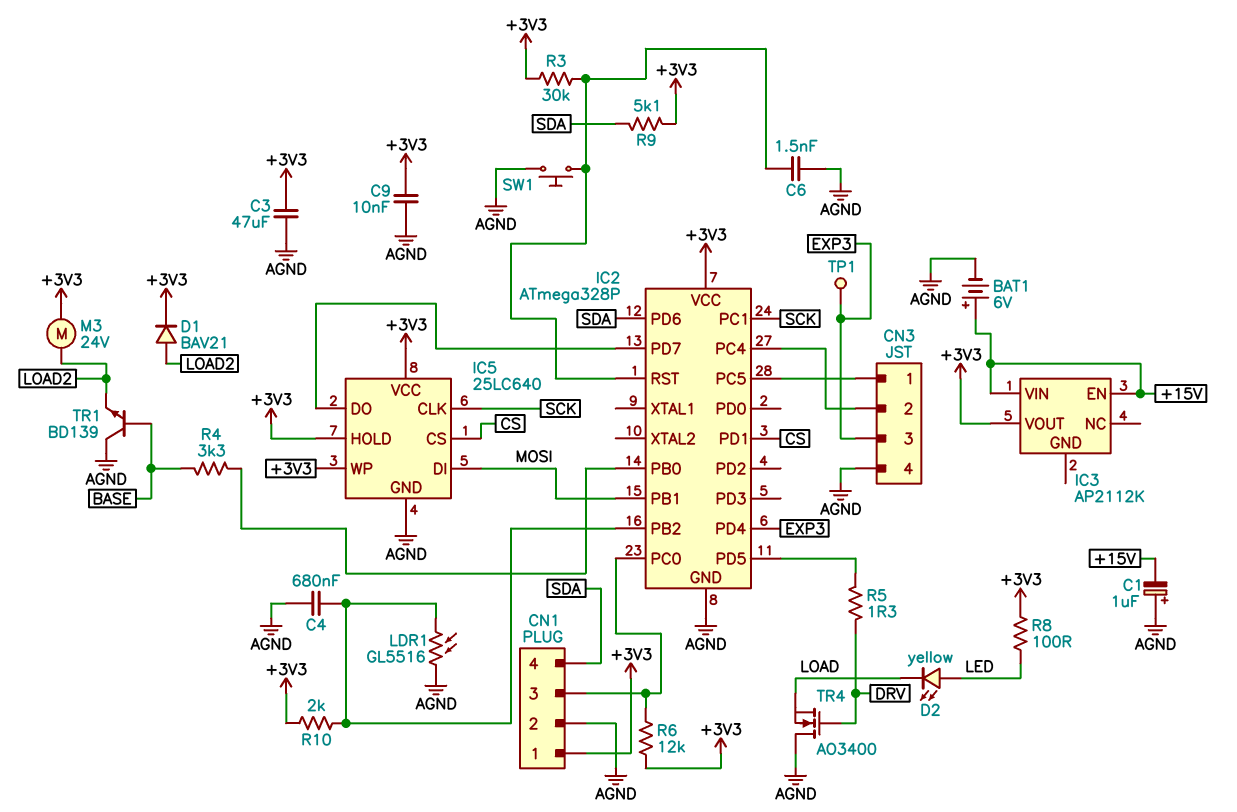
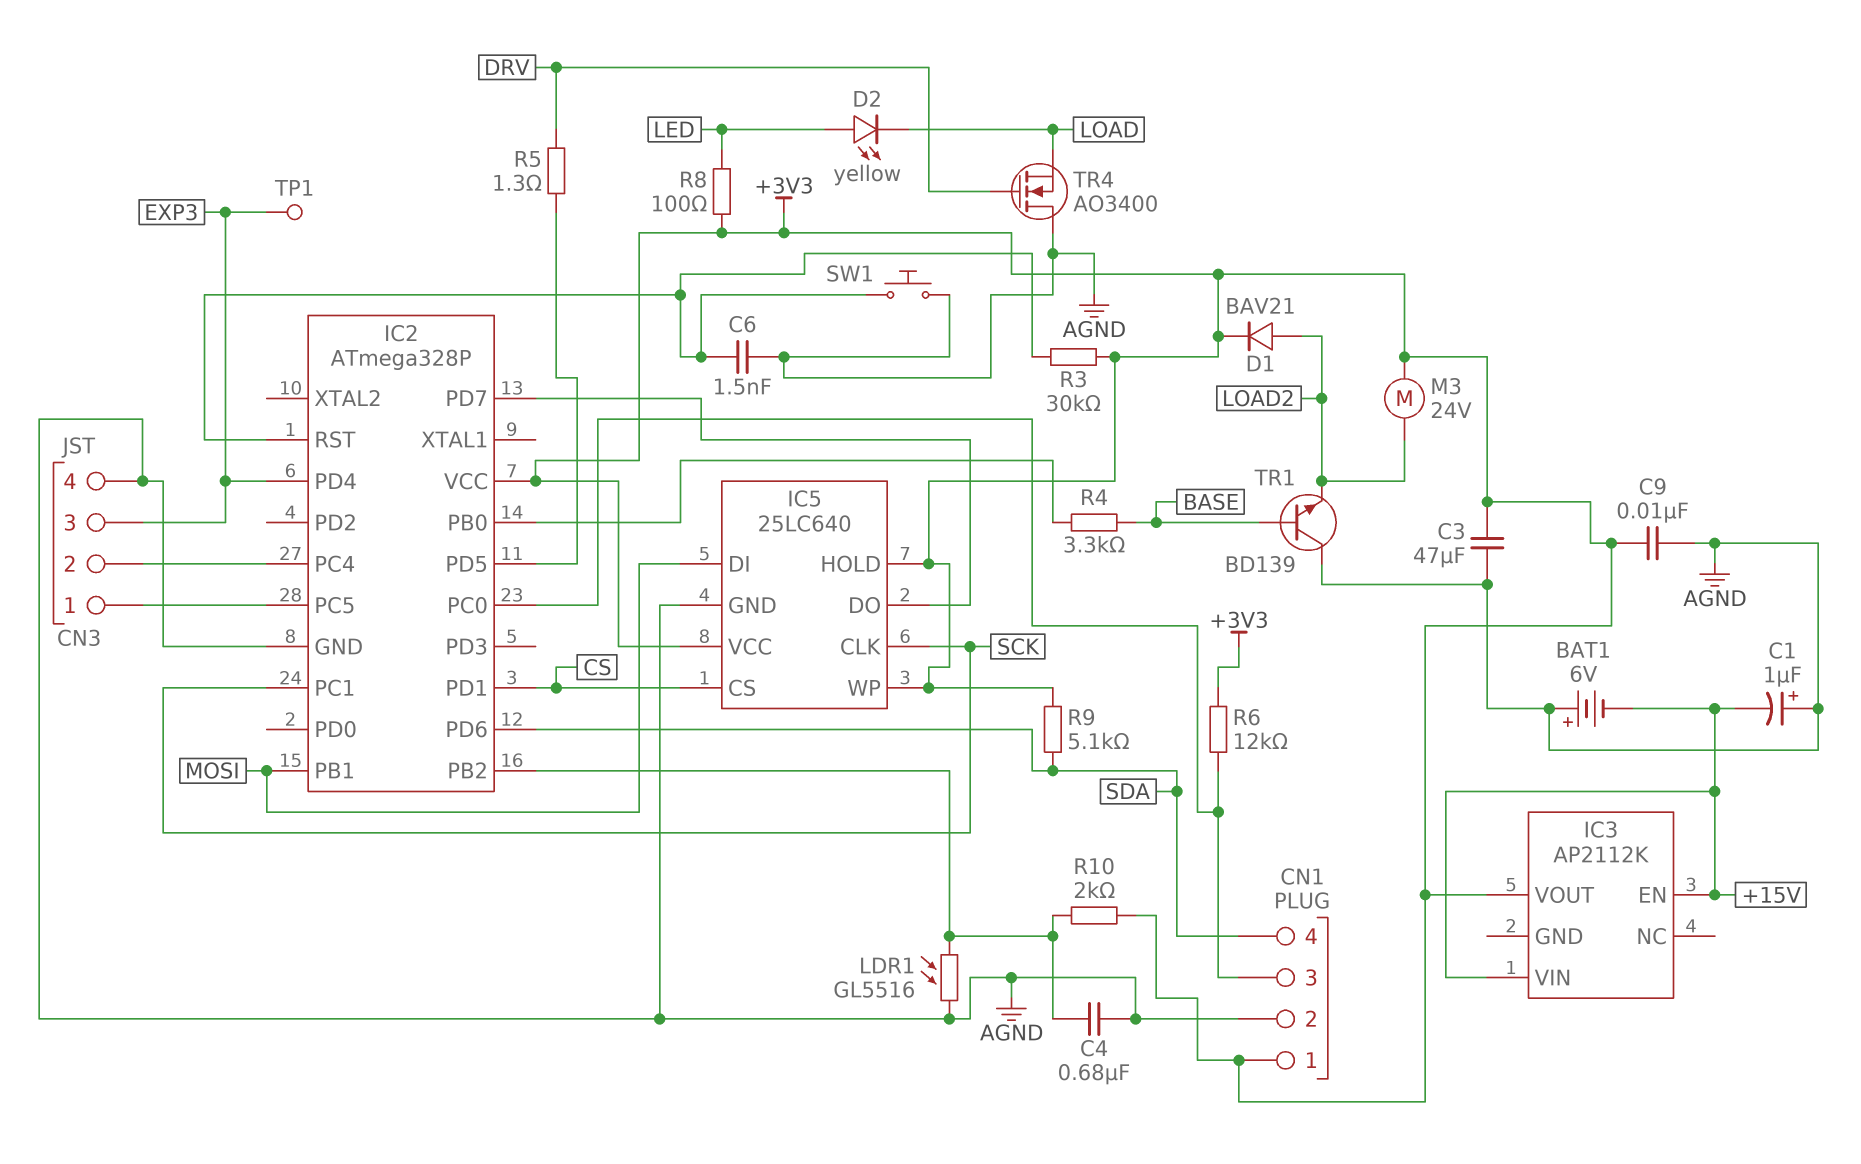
BAT1: 6V (plus +15V, minus AGND) -> 6V (plus AGND, minus +15V)

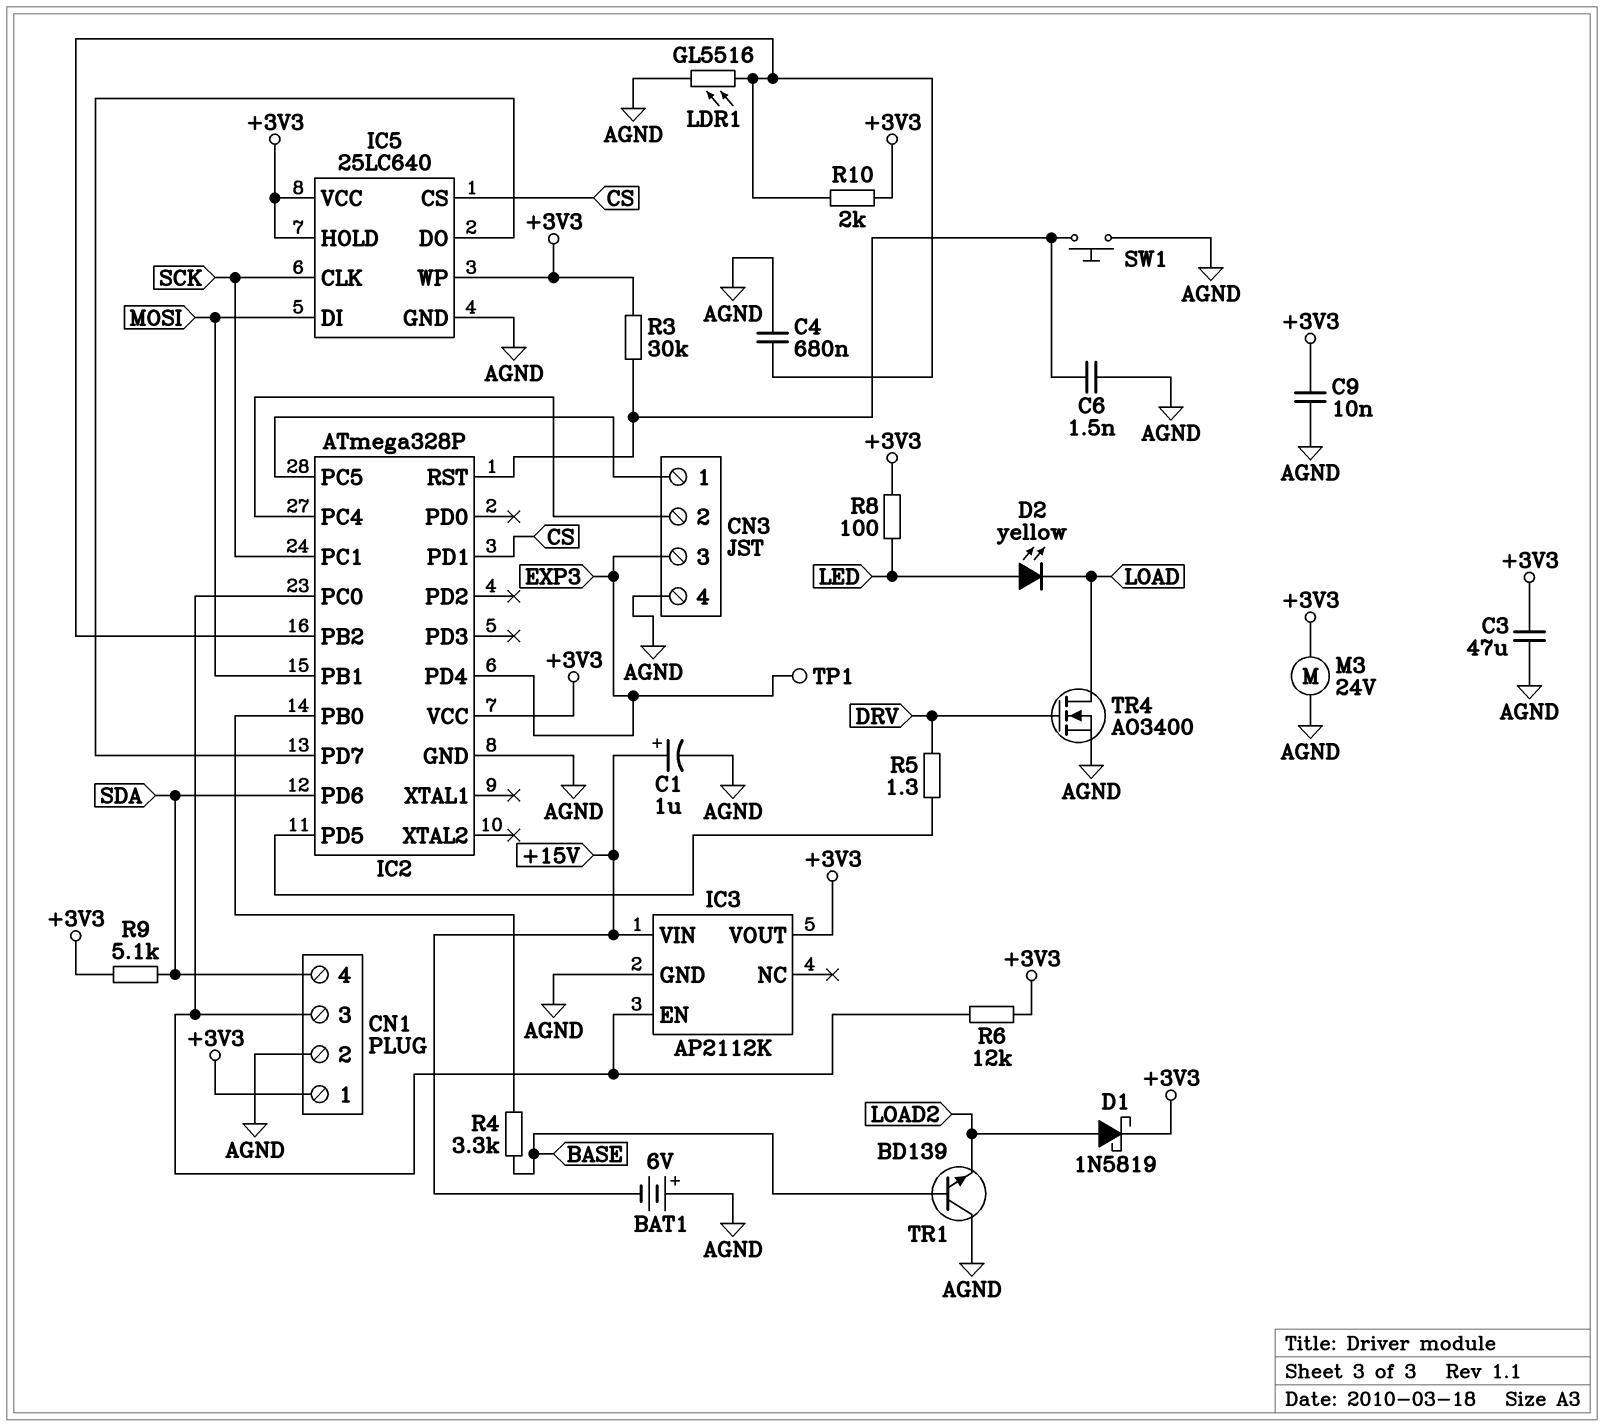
C1: 1uF (plus AGND, minus +15V) -> 1uF (plus +15V, minus AGND)
D1: diode BAV21 (A LOAD2, K +3V3) -> schottky 1N5819 (A LOAD2, K +3V3)
IC3 pin EN: +15V -> CN1/3
IC3 pin GND: none -> AGND
M3: motor 24V (+3V3, LOAD2) -> motor 24V (+3V3, AGND)
TR4: NMOS AO3400 (G DRV, D AGND, S LOAD) -> NMOS AO3400 (G DRV, D LOAD, S AGND)

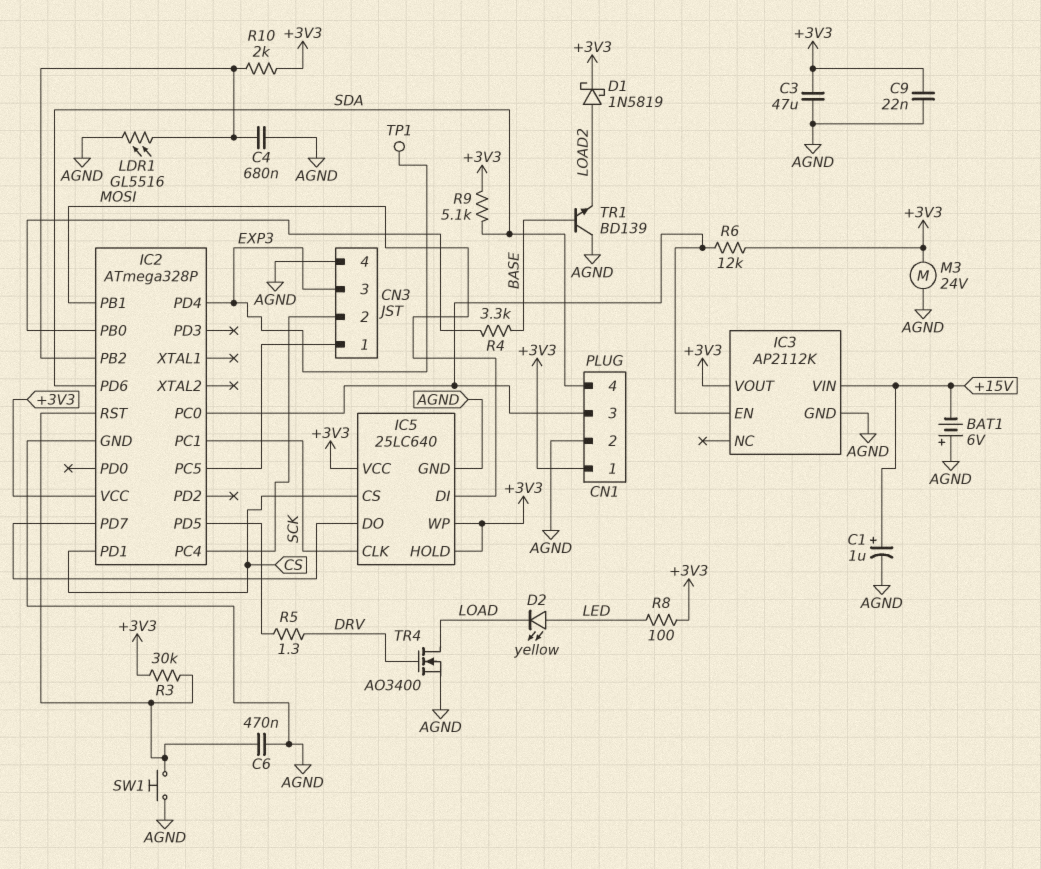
C6: 1.5nF (AGND, IC2/RST) -> 470nF (AGND, IC2/RST)
C9: 10nF (+3V3, AGND) -> 22nF (+3V3, AGND)

